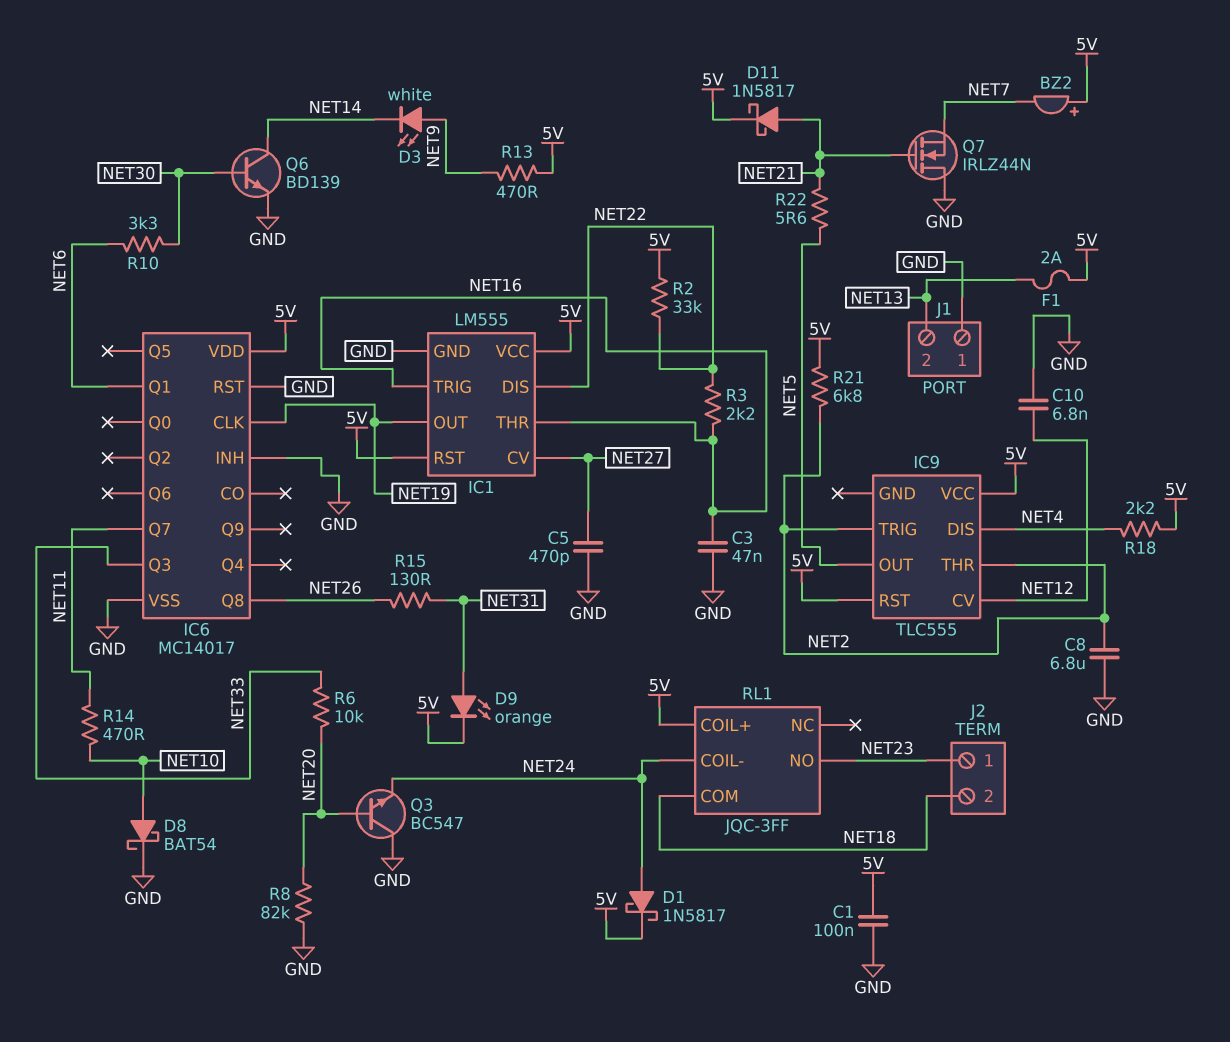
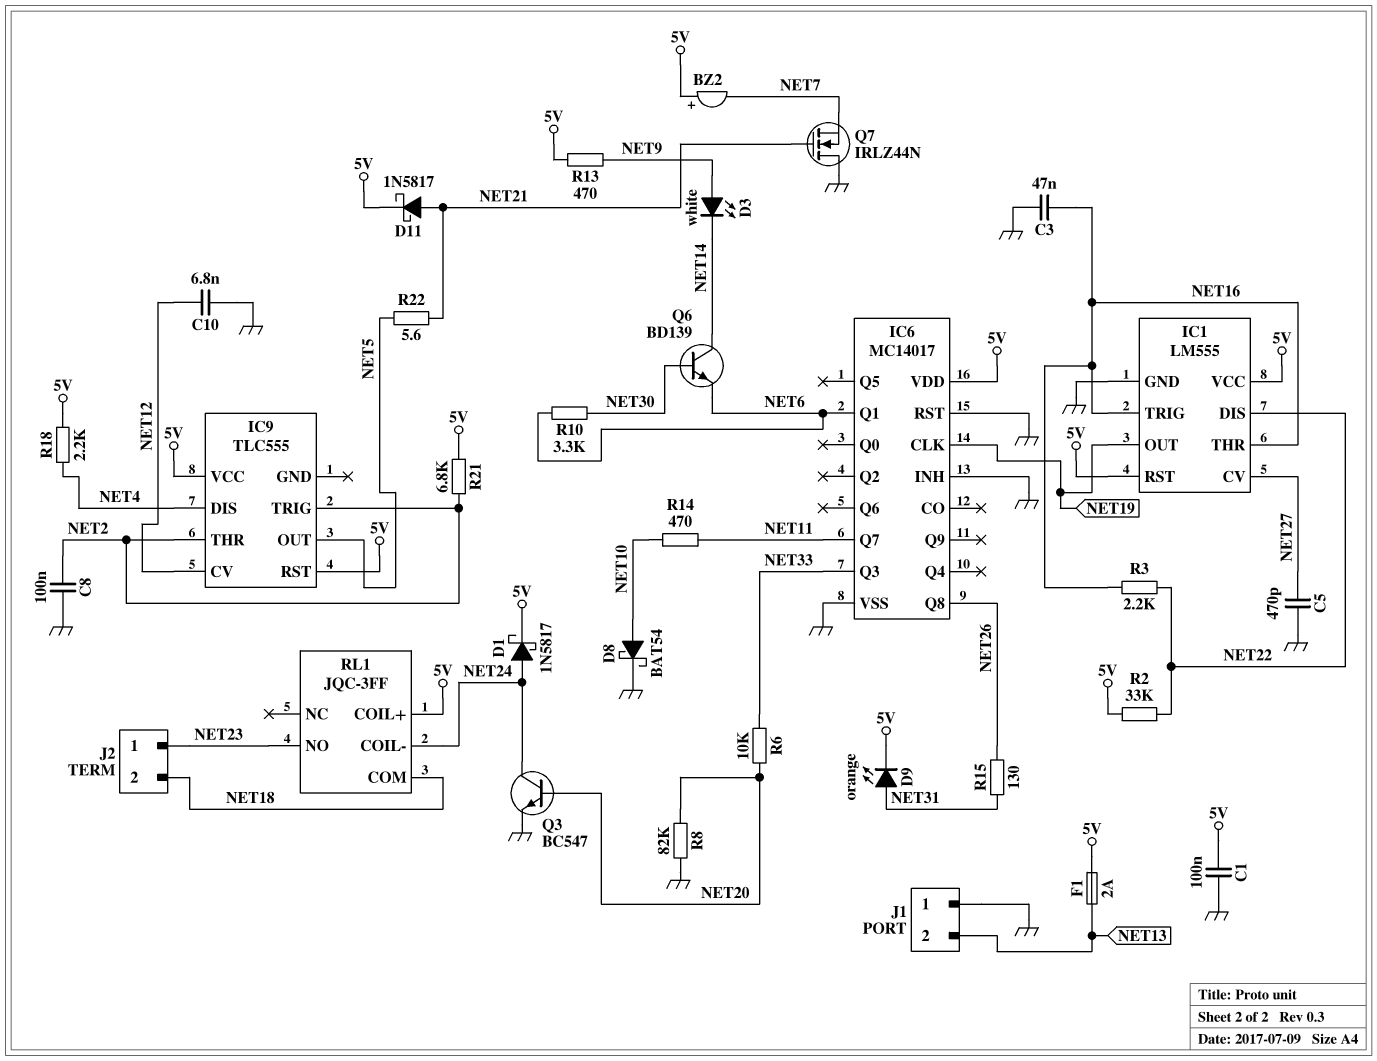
C8: 6.8uF (GND, NET2) -> 100nF (GND, NET2)
Q3: NPN BC547 (B NET20, C GND, E NET24) -> NPN BC547 (B NET20, C NET24, E GND)
Q6: NPN BD139 (B NET30, C NET14, E GND) -> NPN BD139 (B NET30, C NET14, E NET6)

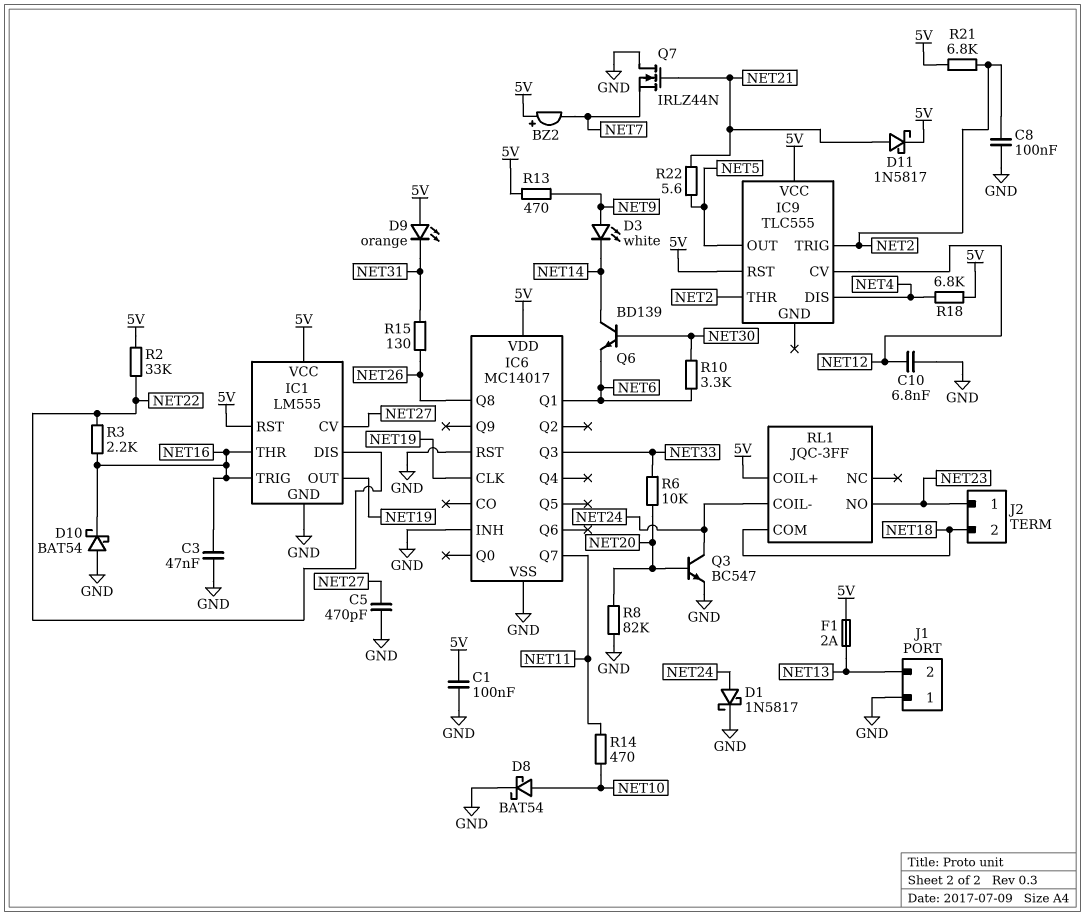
D1: schottky 1N5817 (A NET24, K 5V) -> schottky 1N5817 (A NET24, K GND)
D9: LED orange (A NET31, K 5V) -> LED orange (A 5V, K NET31)
D10: none -> schottky BAT54 (A GND, K NET16)
R18: 2.2k (5V, NET4) -> 6.8k (5V, NET4)

